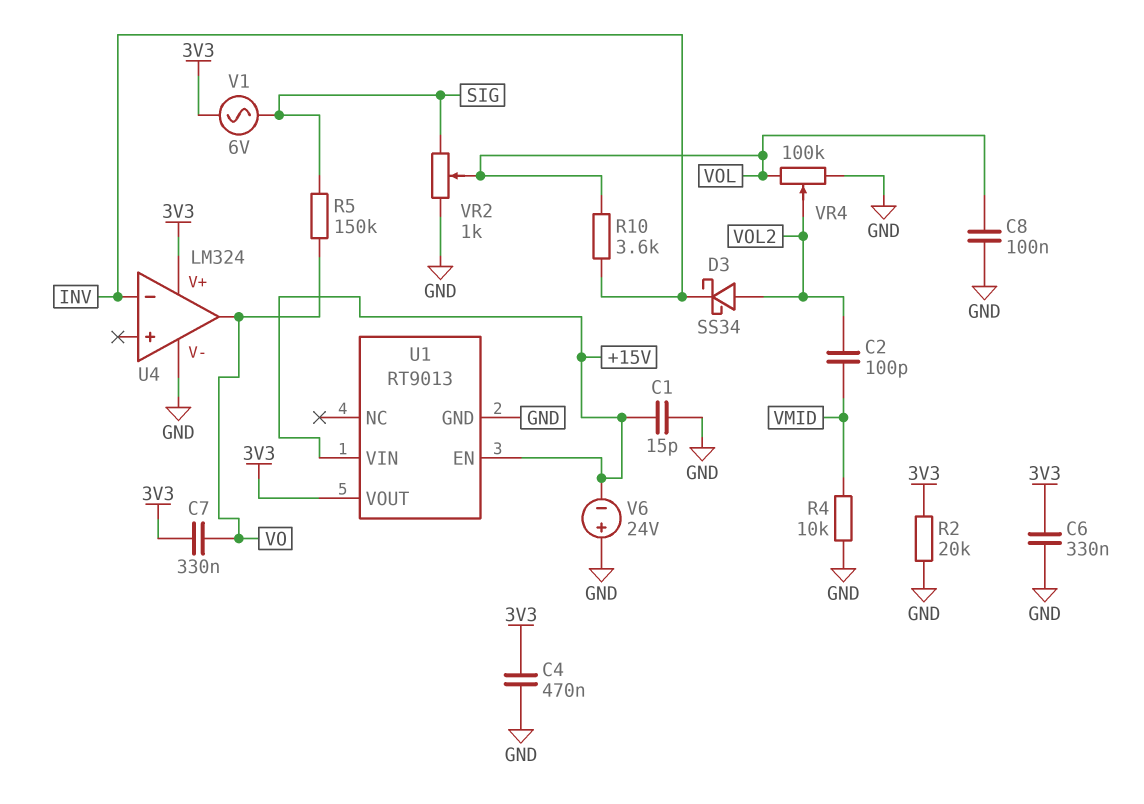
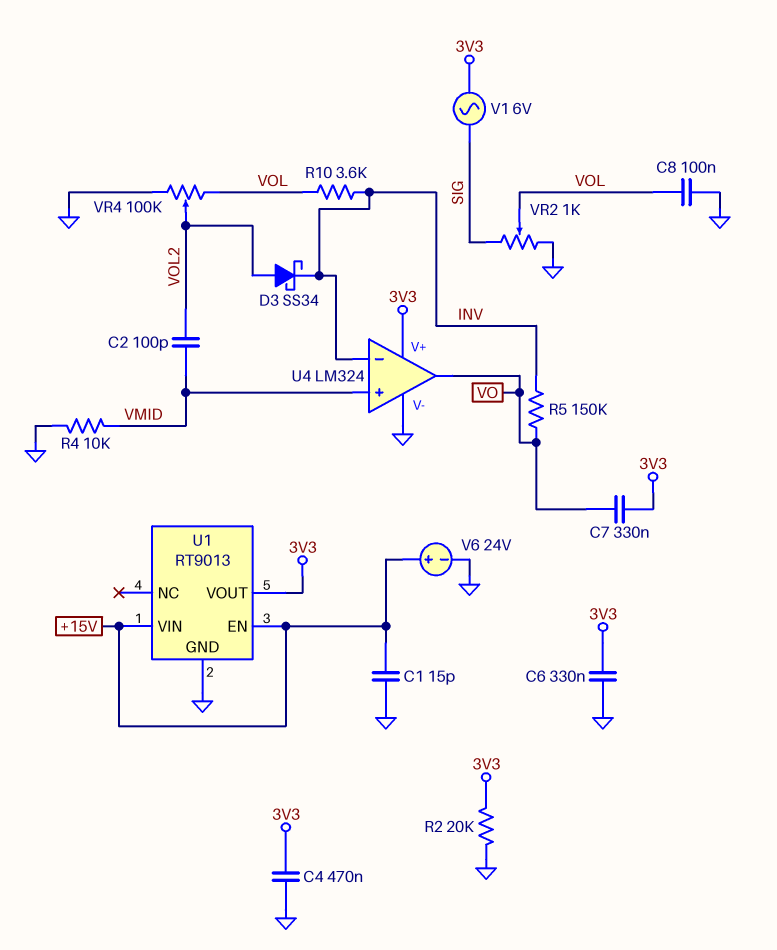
R5: 150k (SIG, VO) -> 150k (INV, VO)
U4 pin in+: none -> VMID
V6: 24V (plus GND, minus +15V) -> 24V (plus +15V, minus GND)

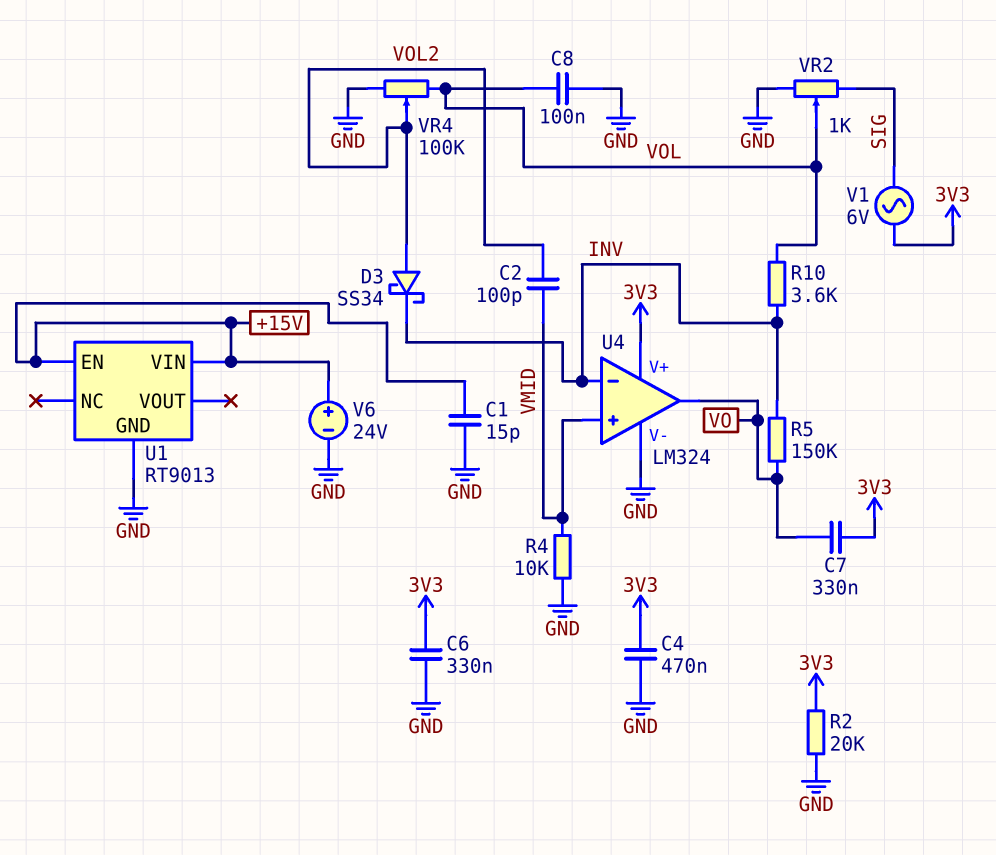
U1 pin VOUT: 3V3 -> none

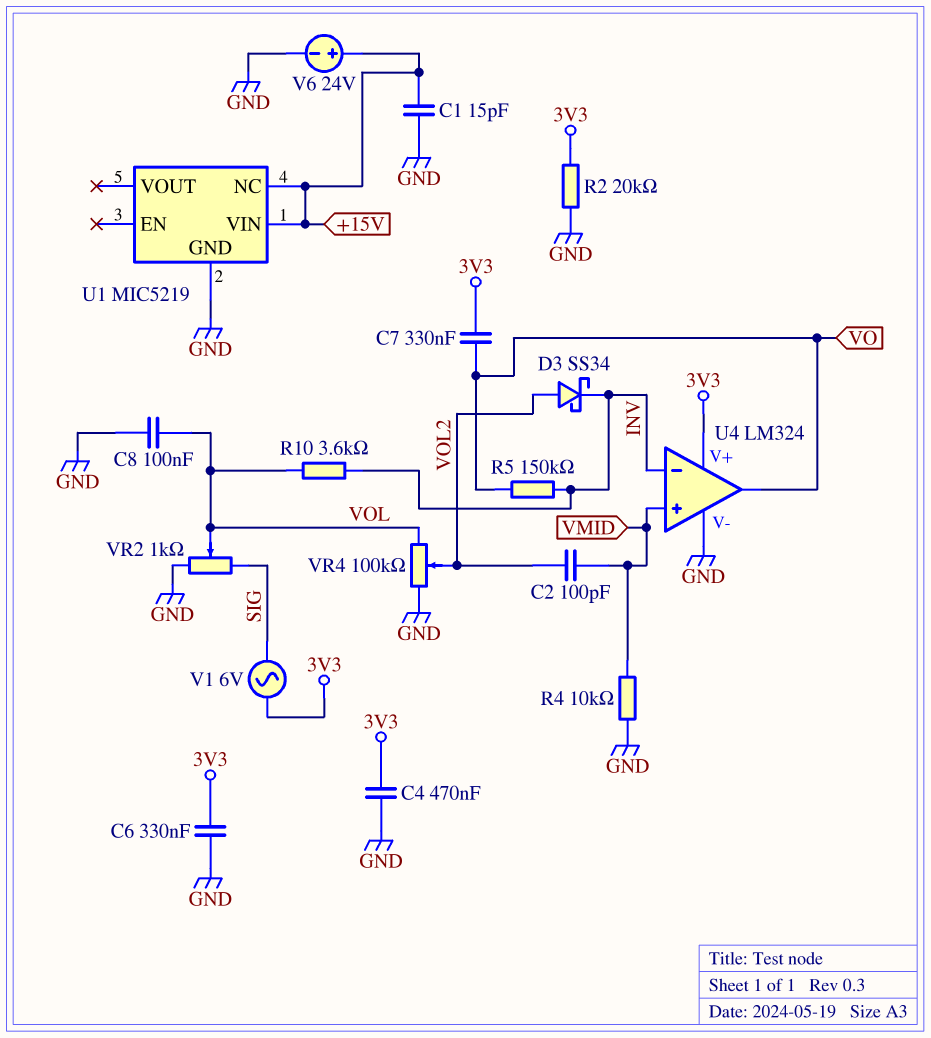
U1: RT9013 -> MIC5219
U1 pin EN: +15V -> none
U1 pin NC: none -> +15V

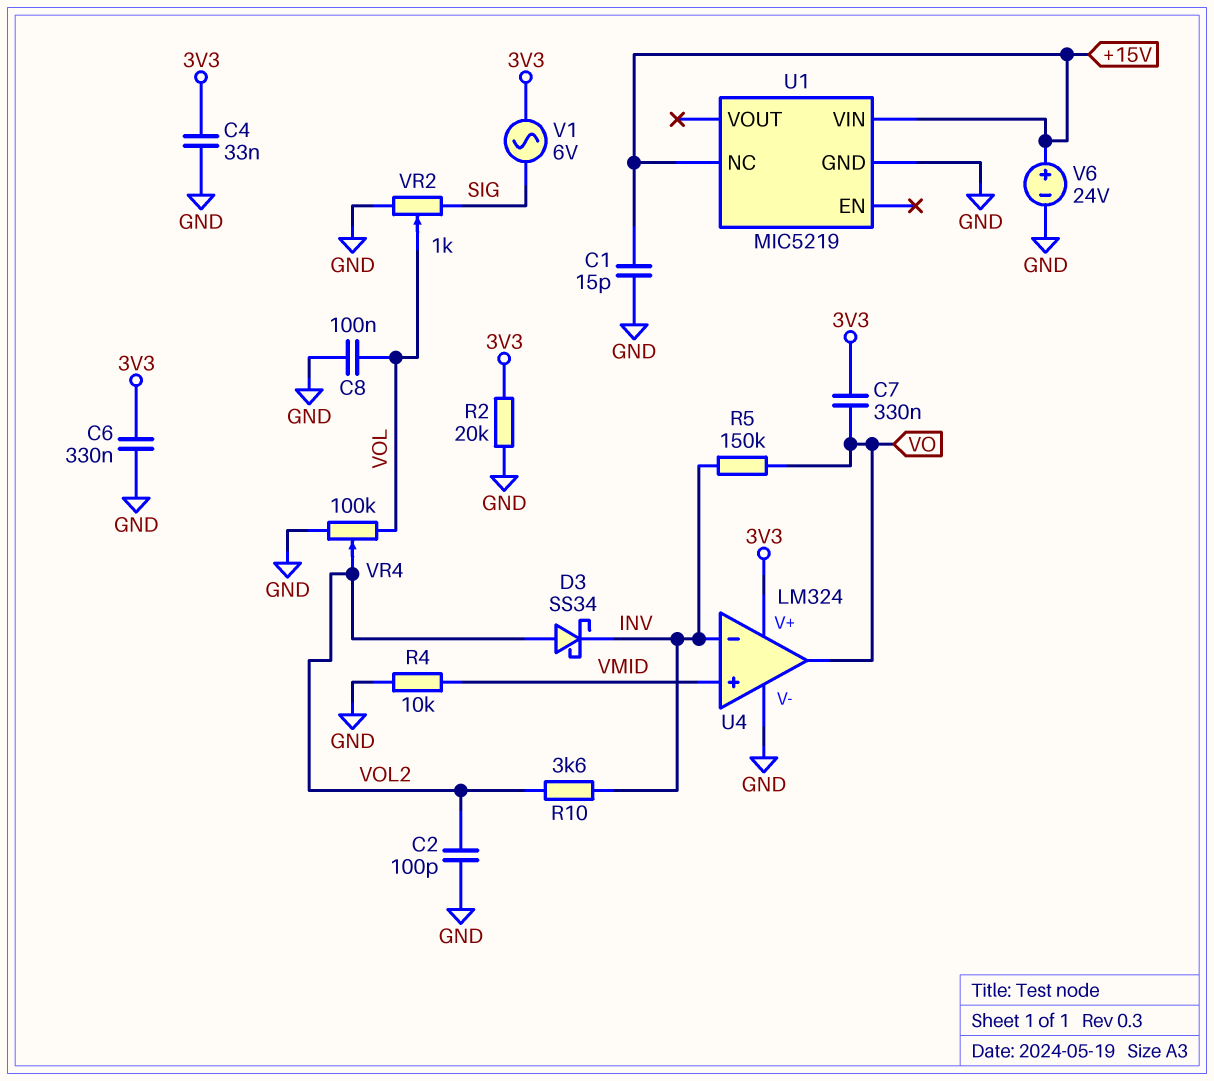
C2: 100pF (VMID, VOL2) -> 100pF (GND, VOL2)
C4: 470nF (3V3, GND) -> 33nF (3V3, GND)
R10: 3.6k (INV, VOL) -> 3.6k (INV, VOL2)

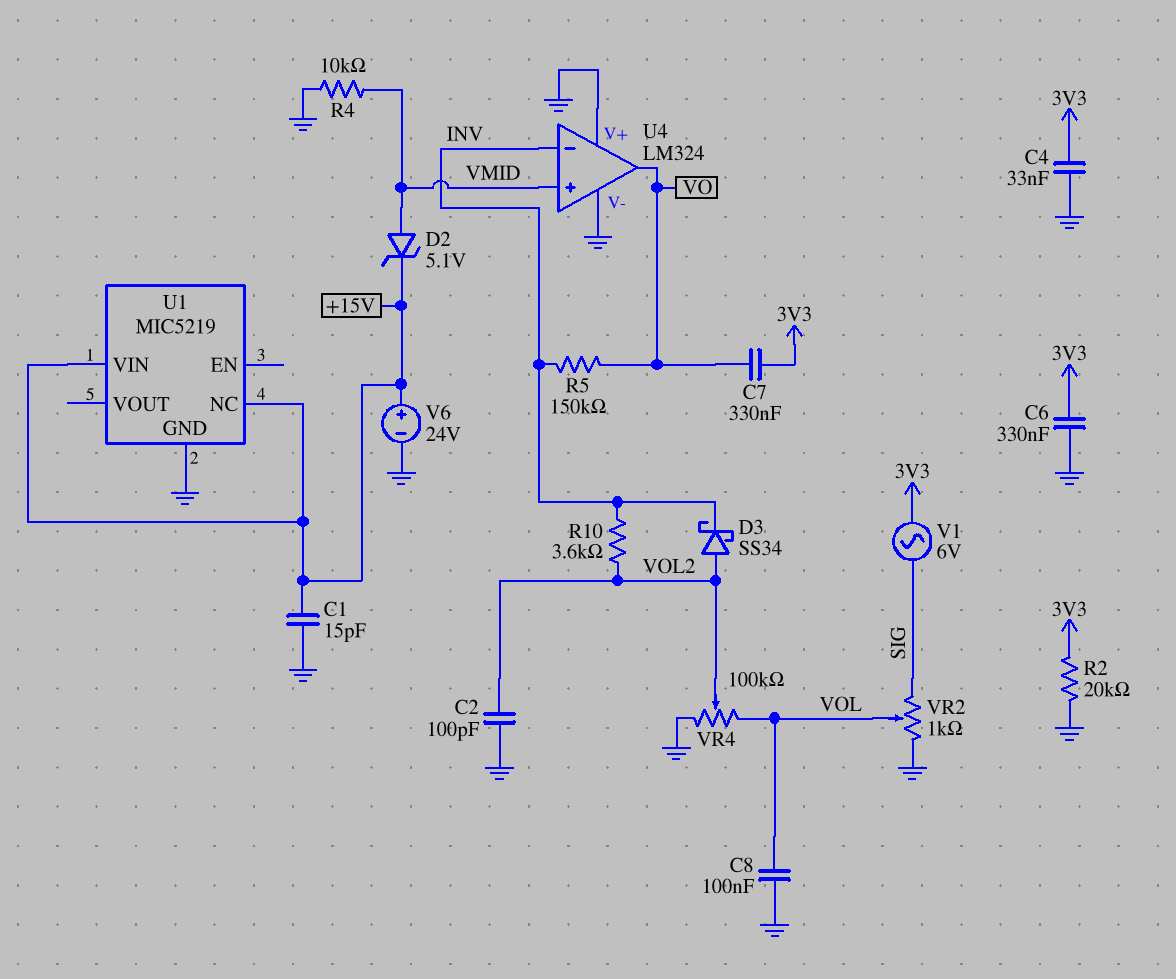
D2: none -> zener 5.1V (A VMID, K +15V)
U4 pin V+: 3V3 -> GND

